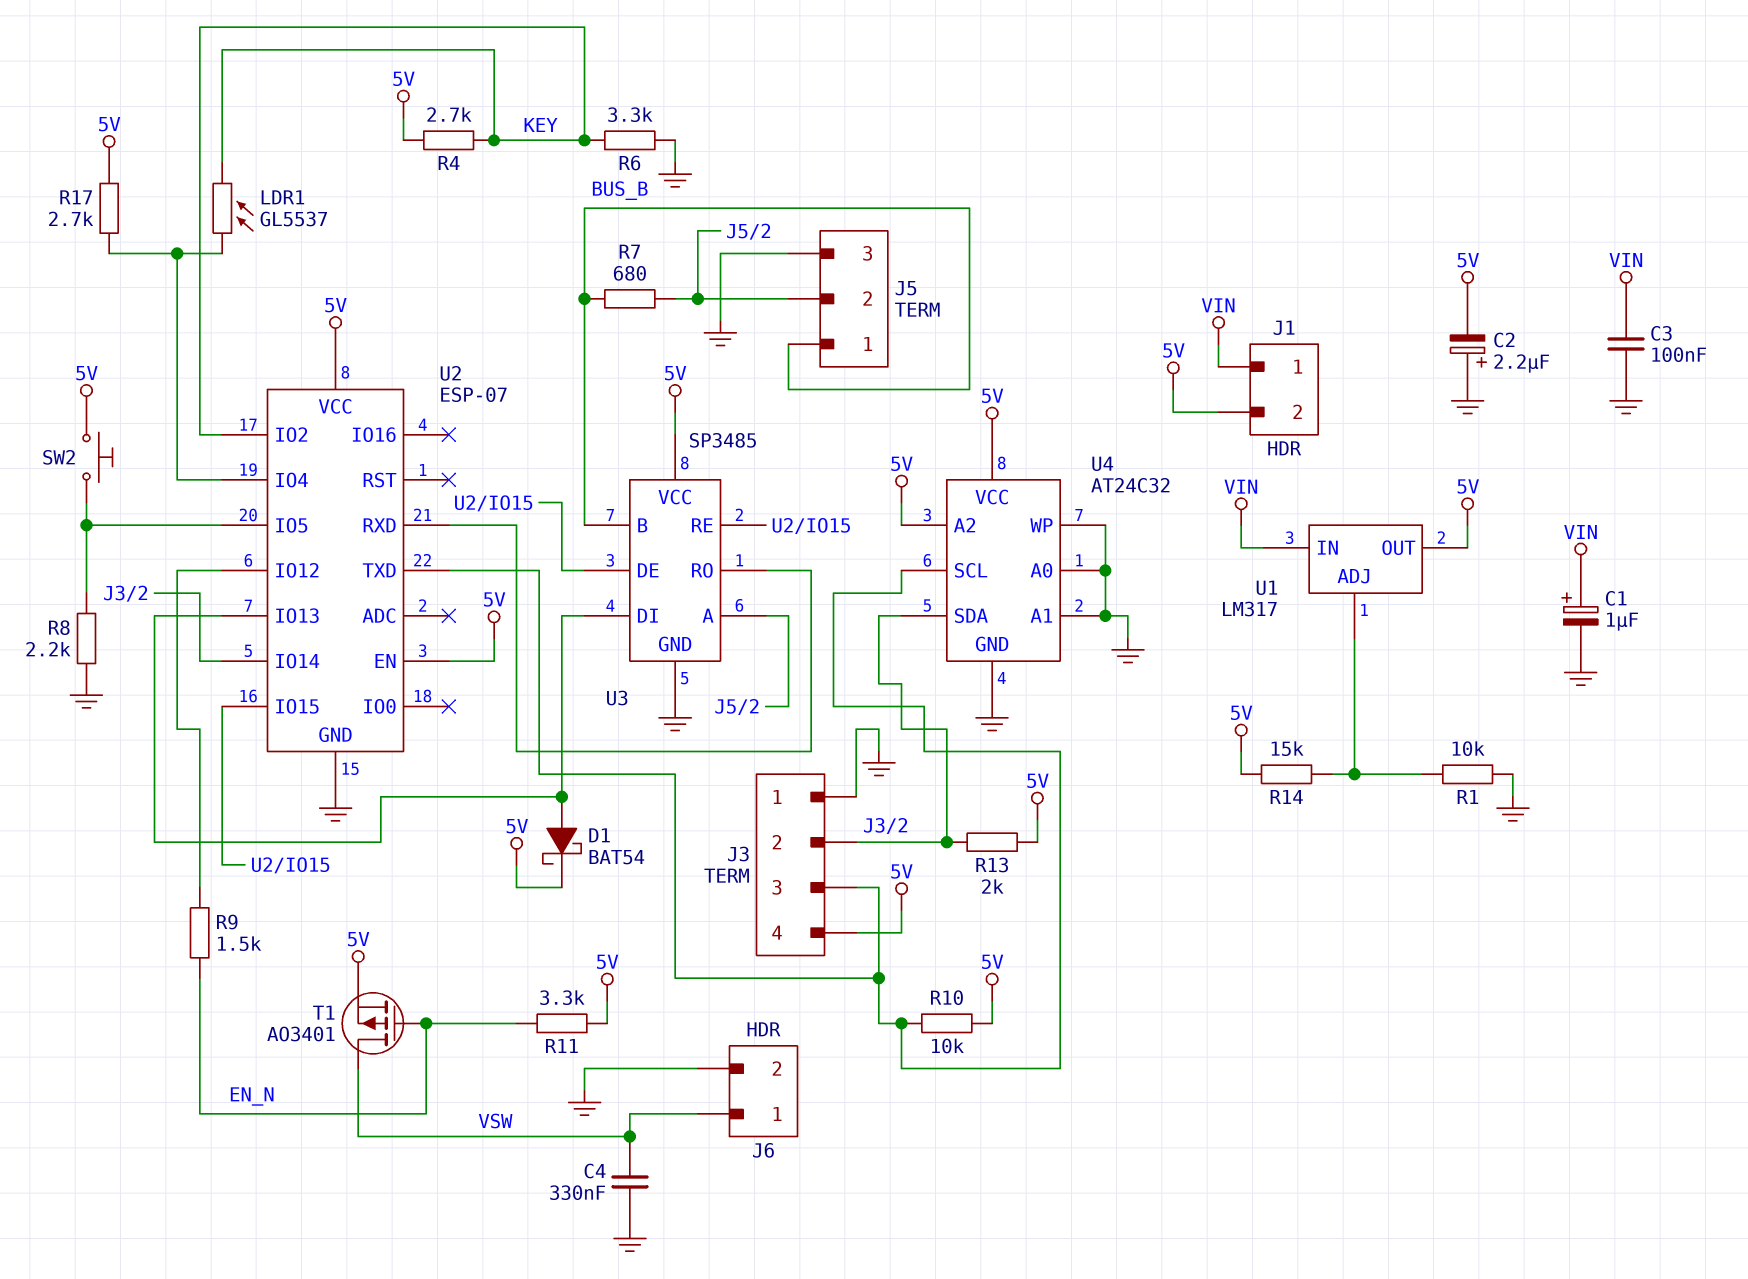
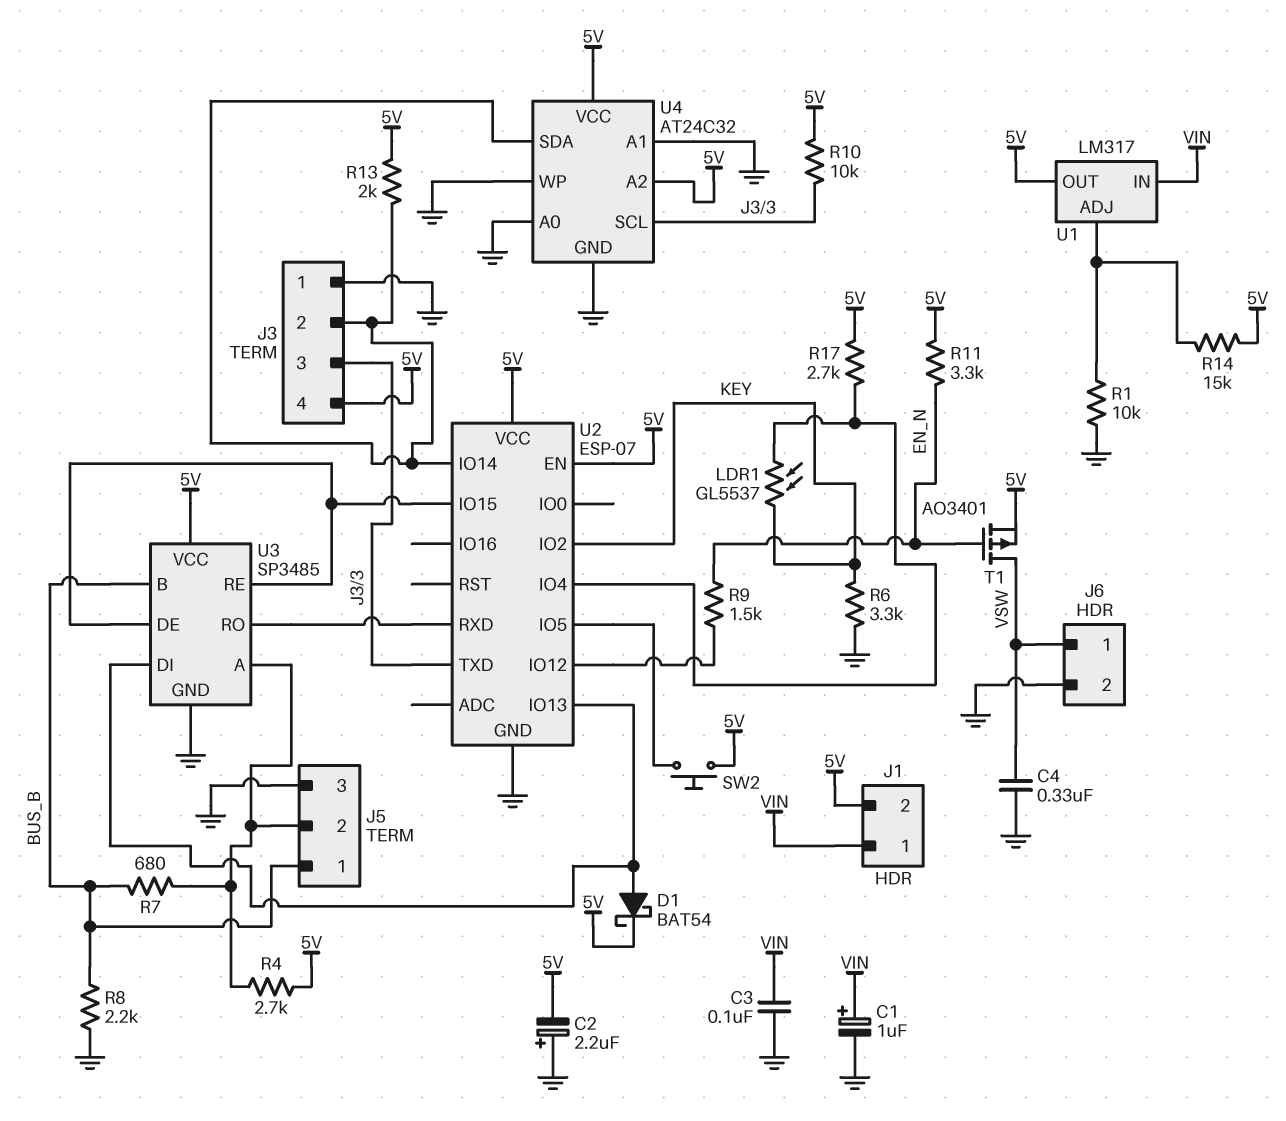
R4: 2.7k (5V, KEY) -> 2.7k (5V, J5/2)
R8: 2.2k (GND, U2/IO5) -> 2.2k (BUS_B, GND)

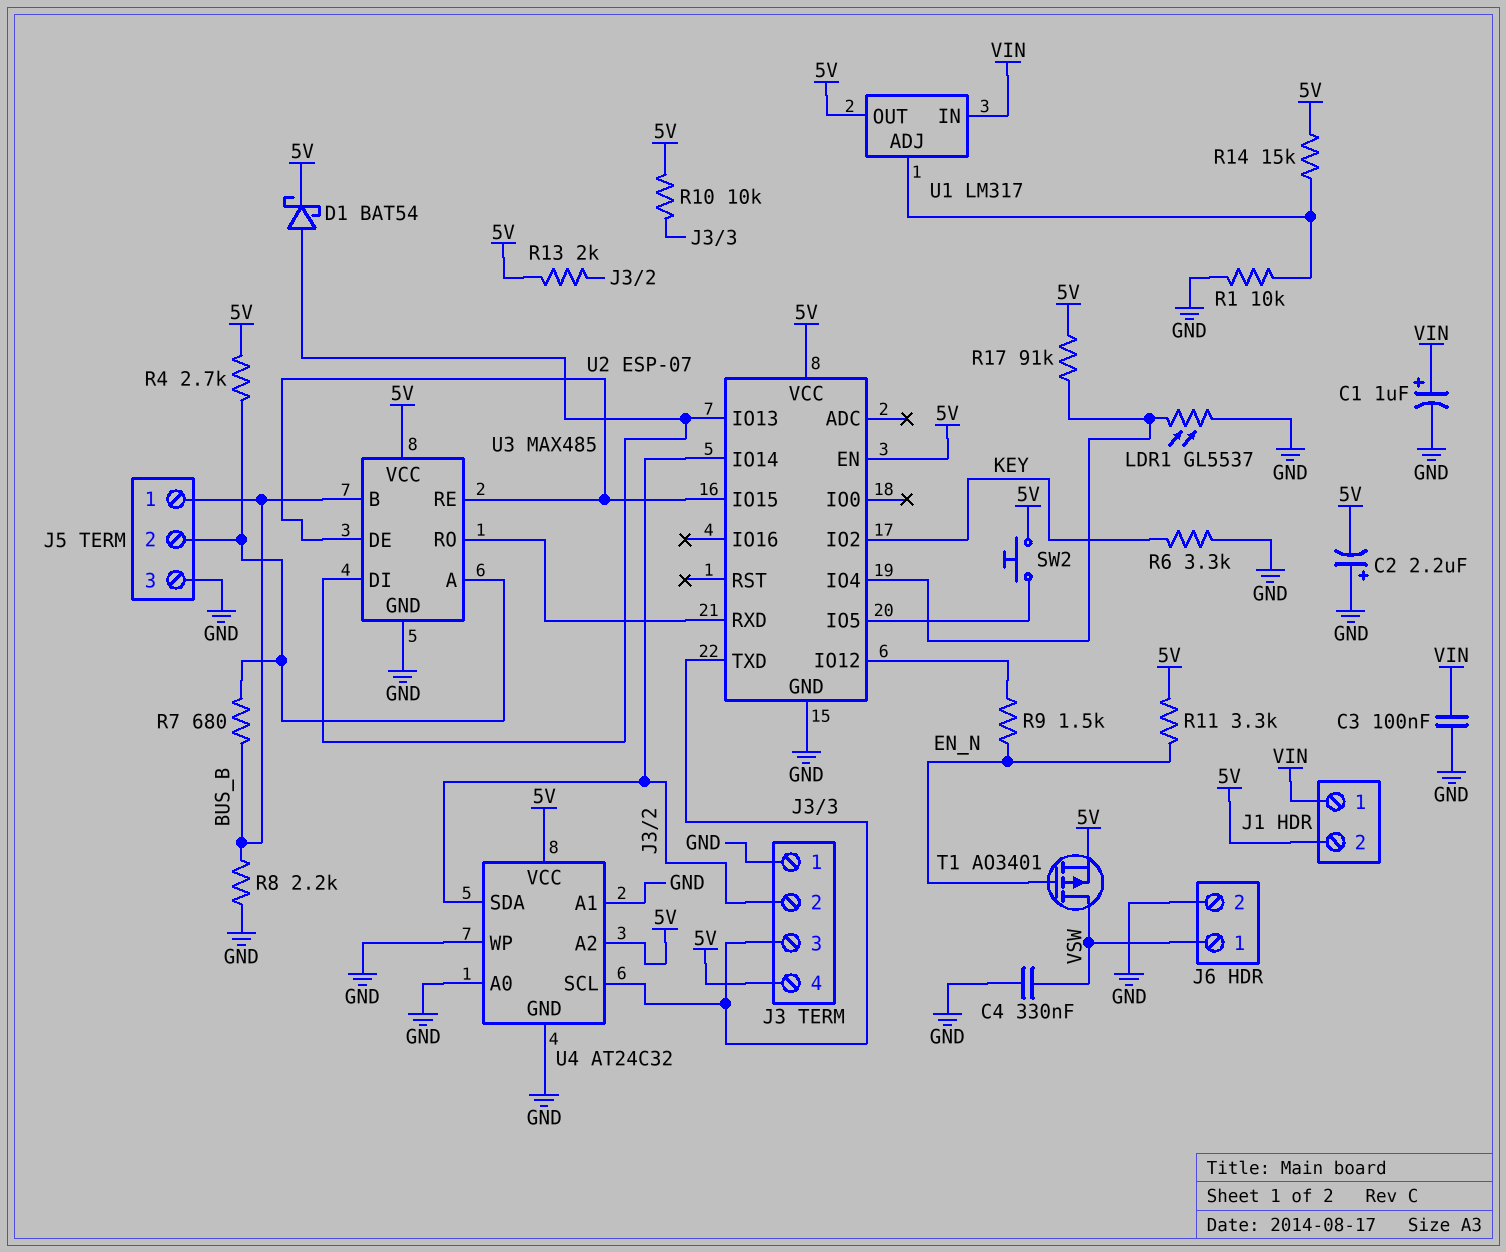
LDR1: GL5537 (KEY, U2/IO4) -> GL5537 (GND, U2/IO4)
R17: 2.7k (5V, U2/IO4) -> 91k (5V, U2/IO4)
U3: SP3485 -> MAX485

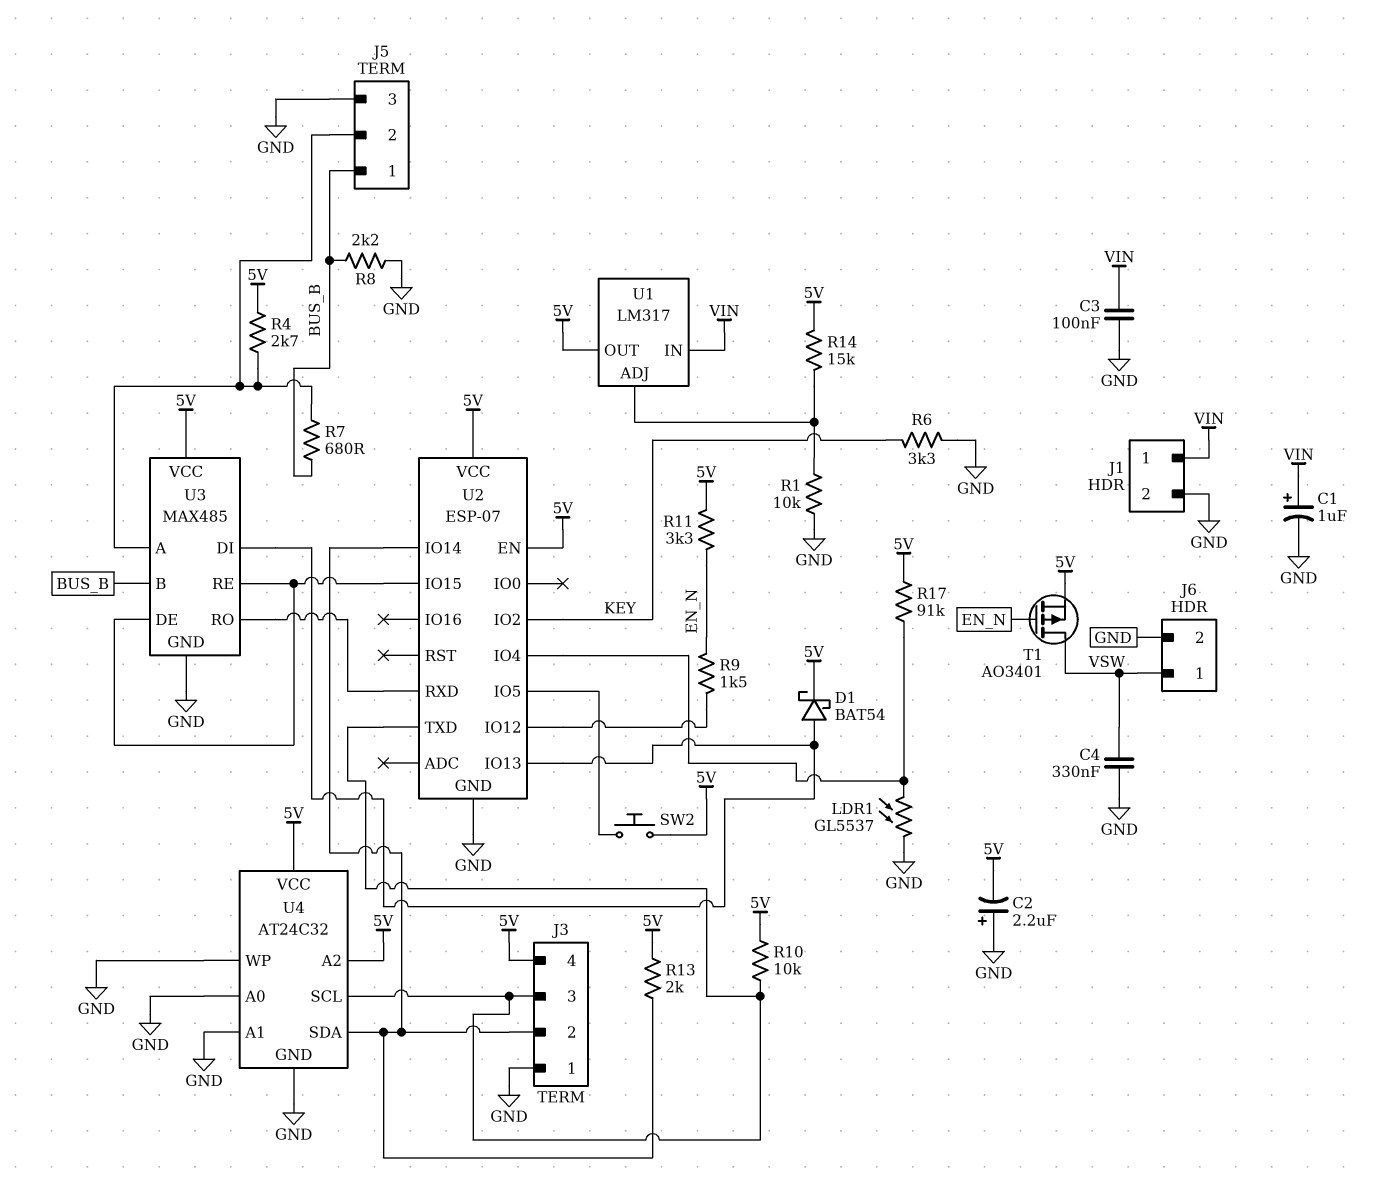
J1 pin 2: 5V -> GND

